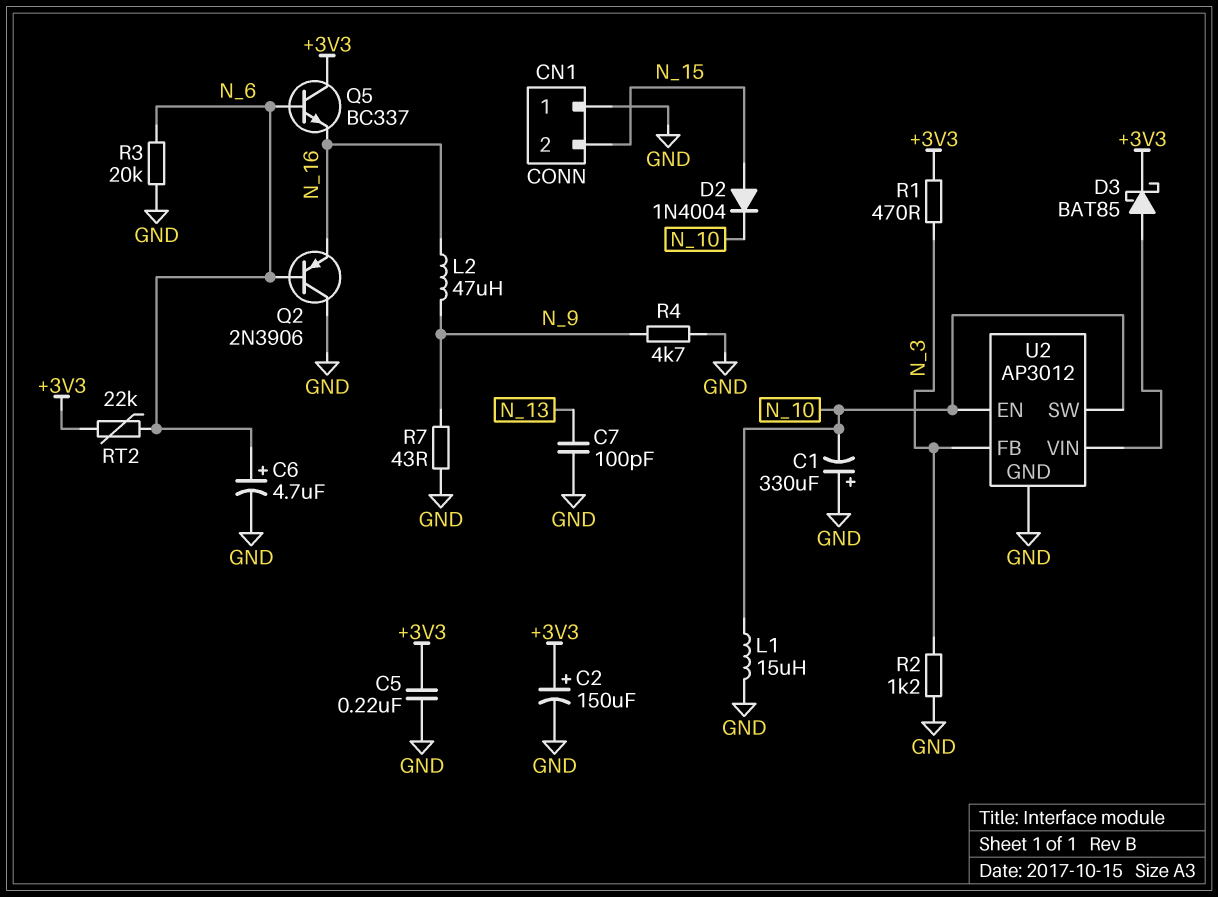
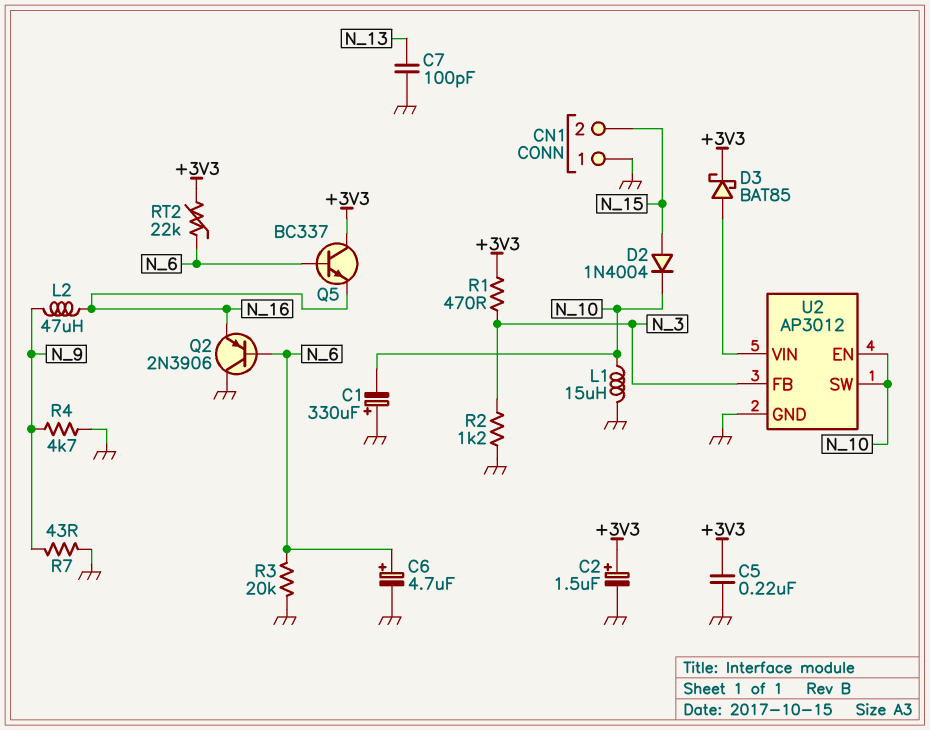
C2: 150uF (plus +3V3, minus GND) -> 1.5uF (plus +3V3, minus GND)

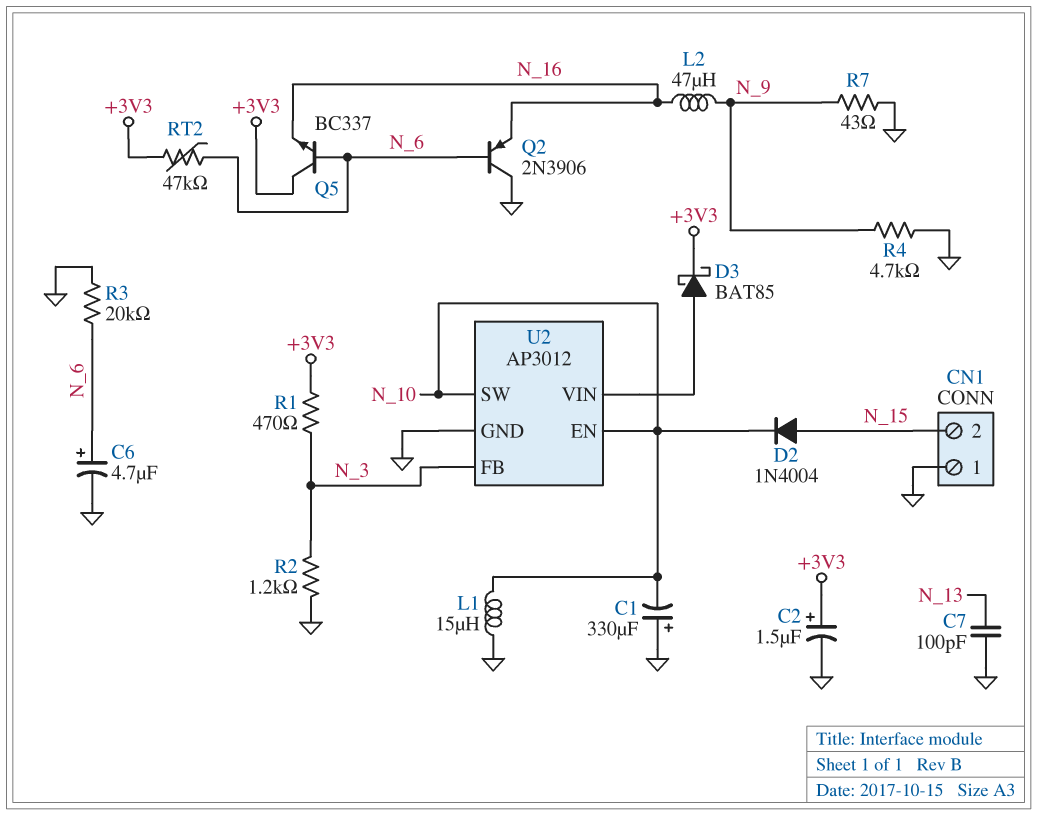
C5: 220nF (+3V3, GND) -> none
RT2: 22k (+3V3, N_6) -> 47k (+3V3, N_6)

